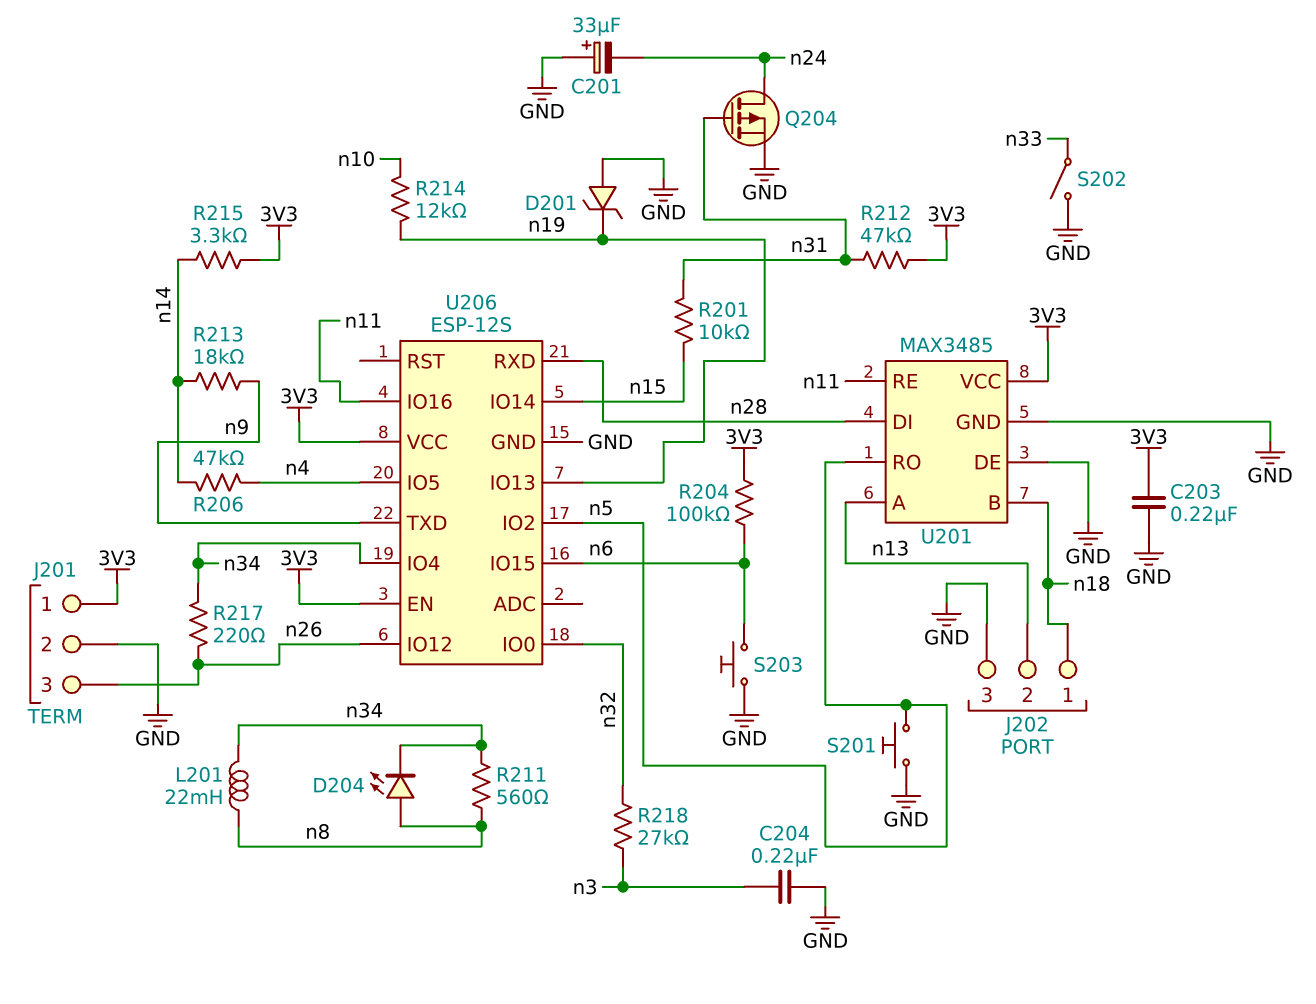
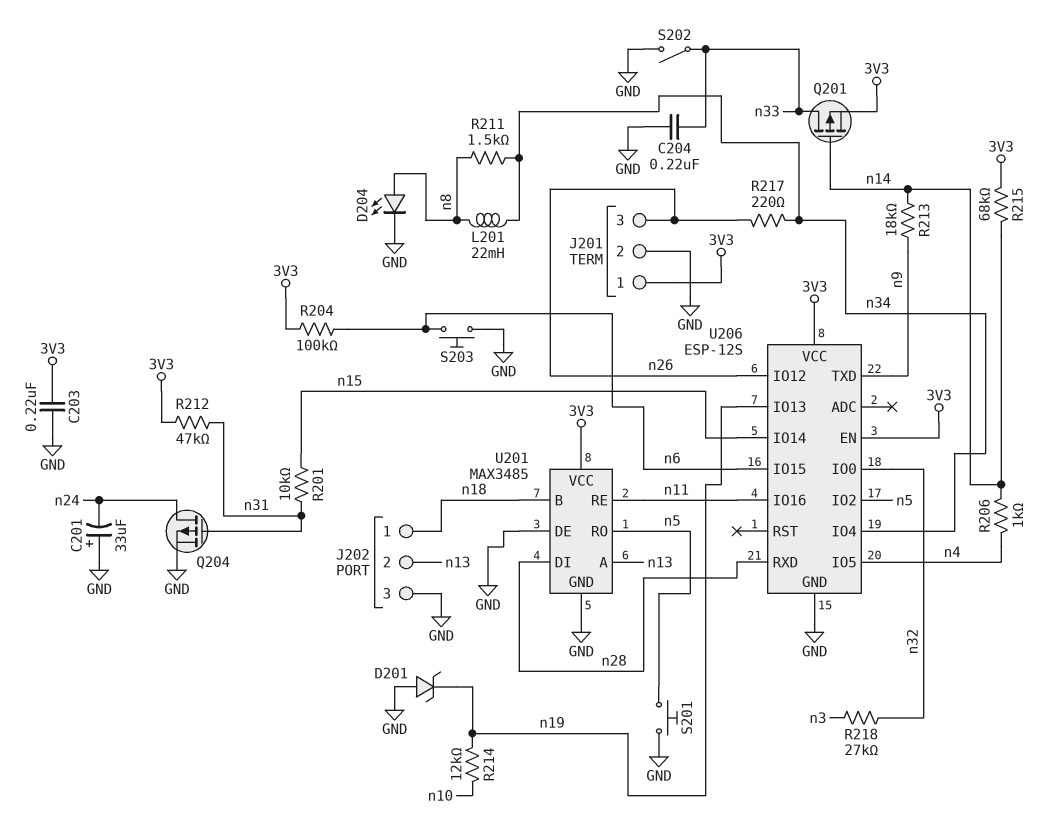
C204: 220nF (GND, n3) -> 220nF (GND, n33)
D204: LED (A n8, K n34) -> LED (A n8, K GND)
Q201: none -> PMOS (G n14, D n33, S 3V3)
R206: 47k (n4, n14) -> 1k (n4, n14)
R211: 560 (n8, n34) -> 1.5k (n8, n34)
R215: 3.3k (3V3, n14) -> 68k (3V3, n14)

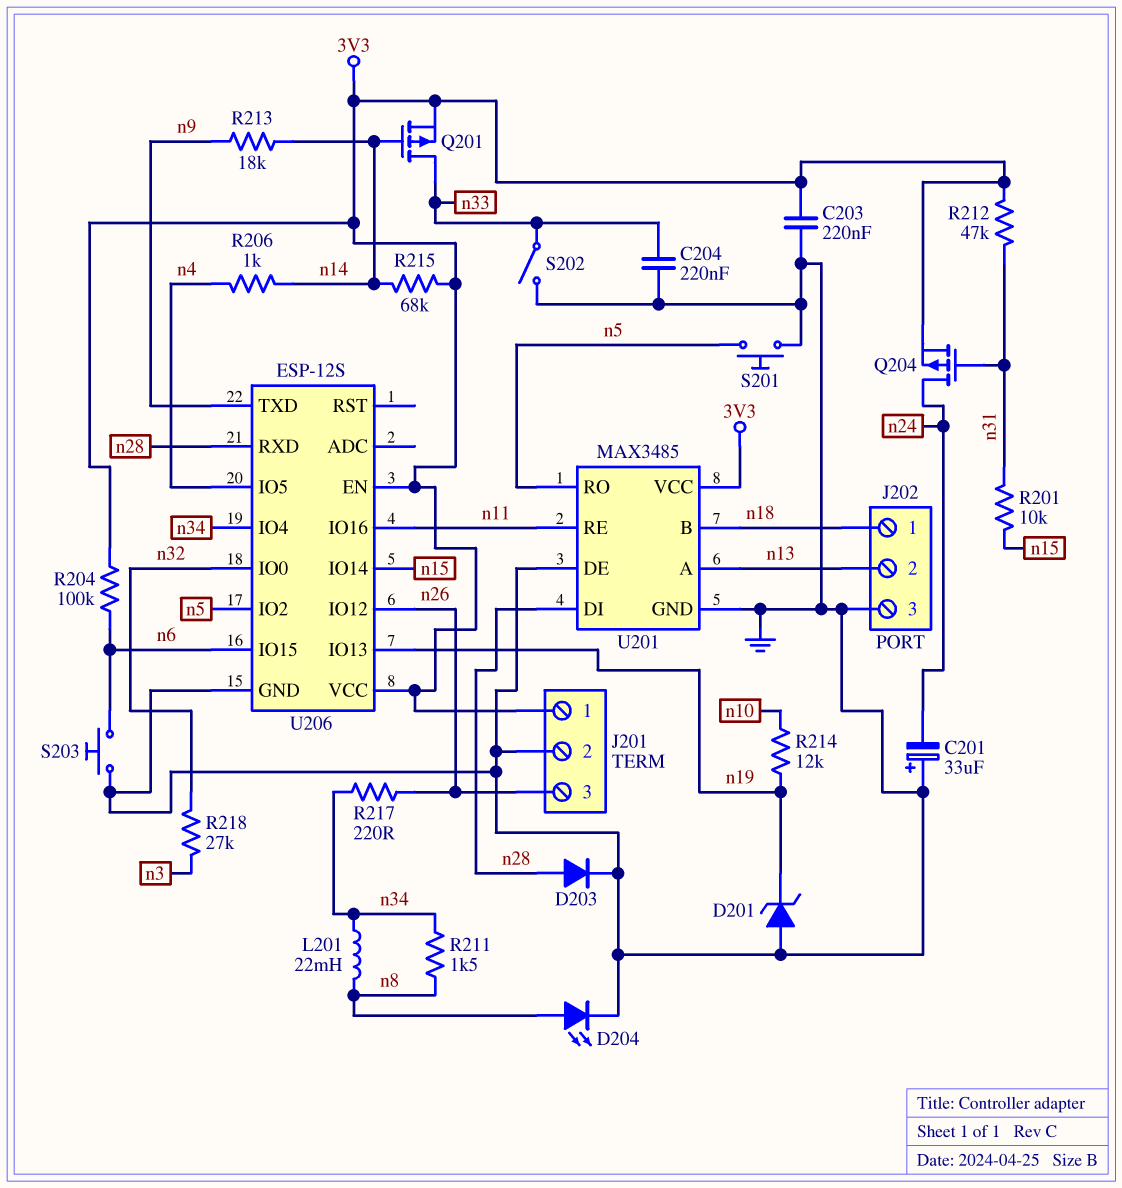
D203: none -> diode (A n28, K GND)
Q204: PMOS (G n31, D n24, S GND) -> PMOS (G n31, D n24, S 3V3)

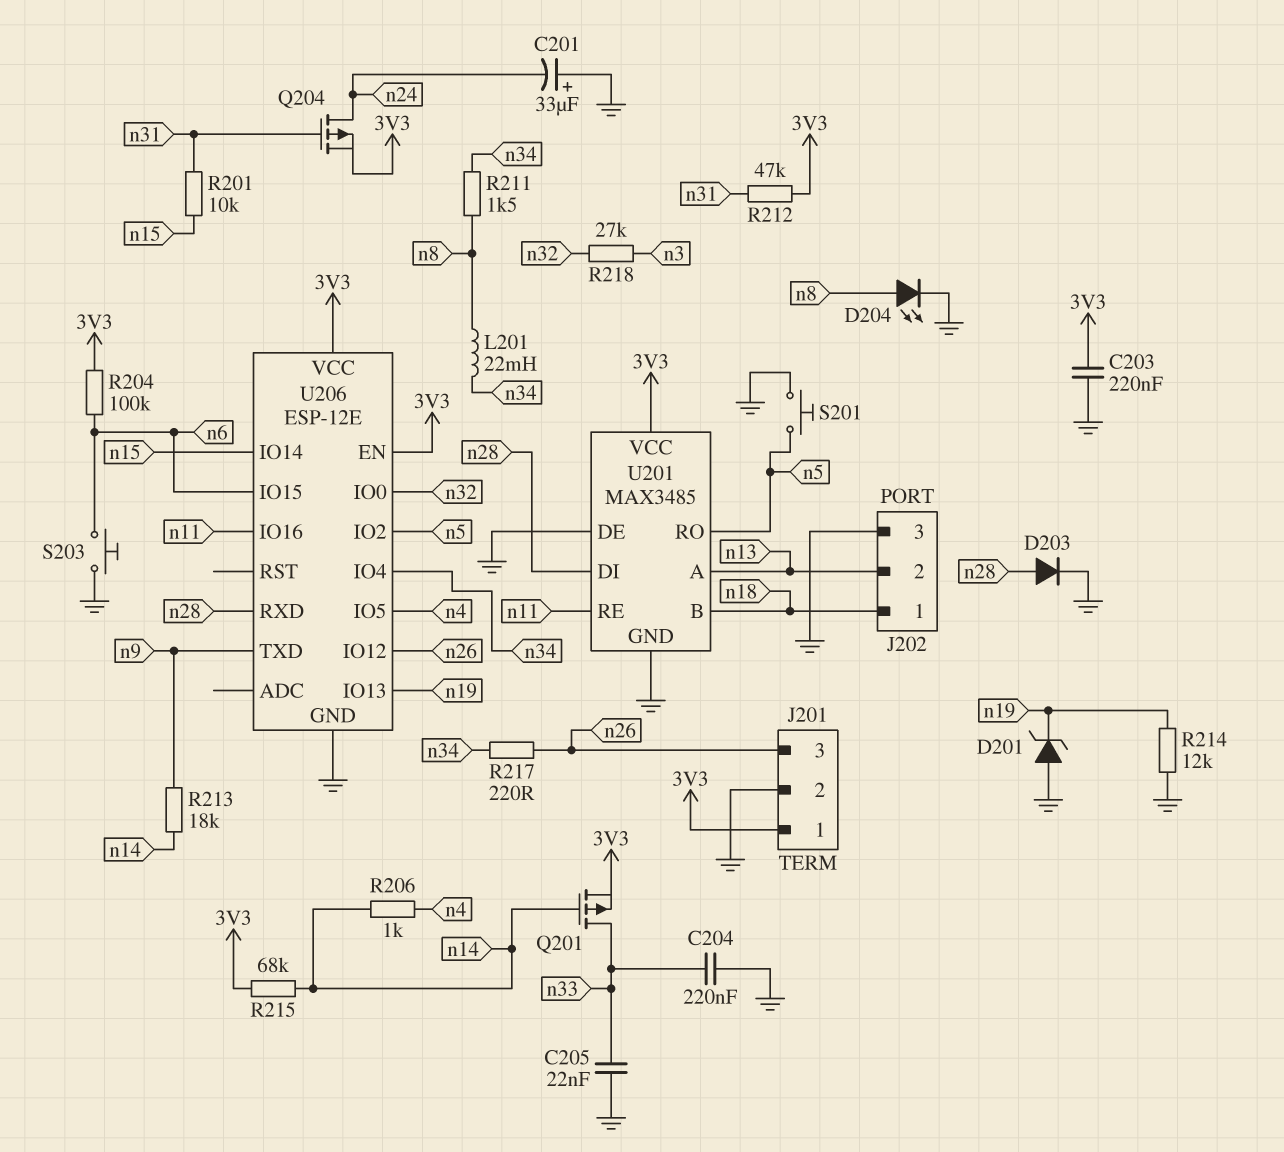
C205: none -> 22nF (GND, n33)
R214: 12k (n10, n19) -> 12k (GND, n19)
S202: switch (GND, n33) -> none
U206: ESP-12S -> ESP-12E

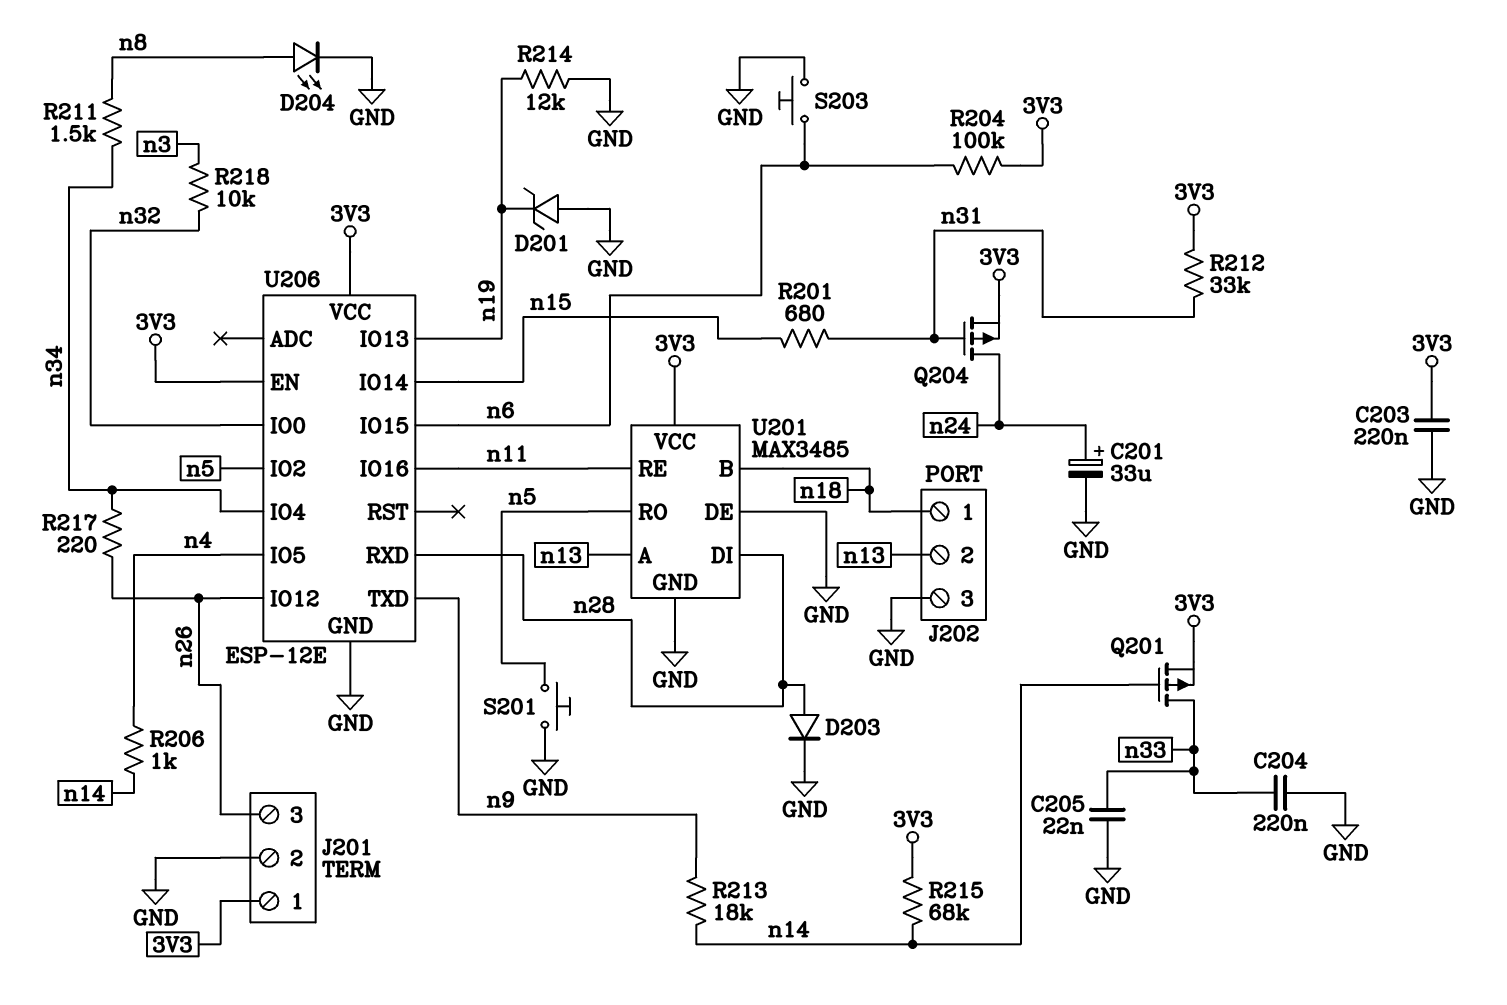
C201: 33uF (plus GND, minus n24) -> 33uF (plus n24, minus GND)
L201: 22mH (n8, n34) -> none
R201: 10k (n15, n31) -> 680 (n15, n31)
R212: 47k (3V3, n31) -> 33k (3V3, n31)
R218: 27k (n3, n32) -> 10k (n3, n32)

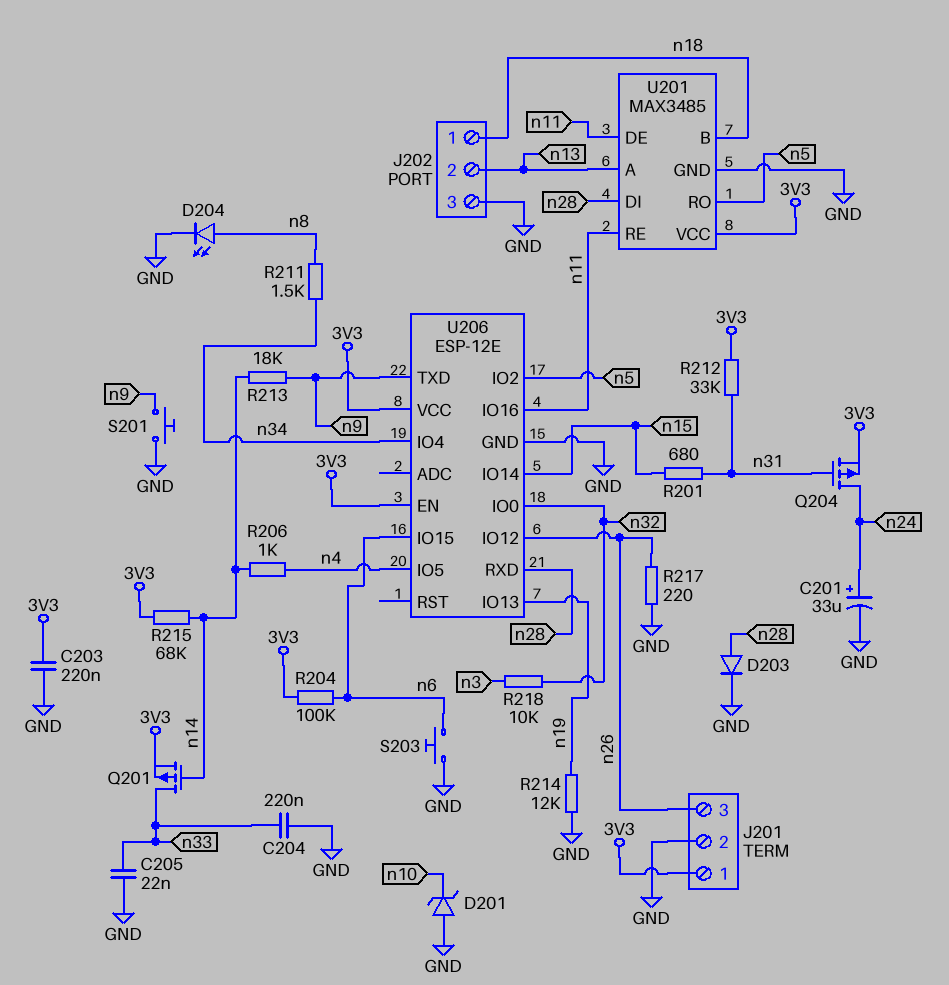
D201: zener (A GND, K n19) -> zener (A GND, K n10)
R217: 220 (n26, n34) -> 220 (GND, n26)
S201: button (GND, n5) -> button (GND, n9)
U201 pin DE: GND -> n11

